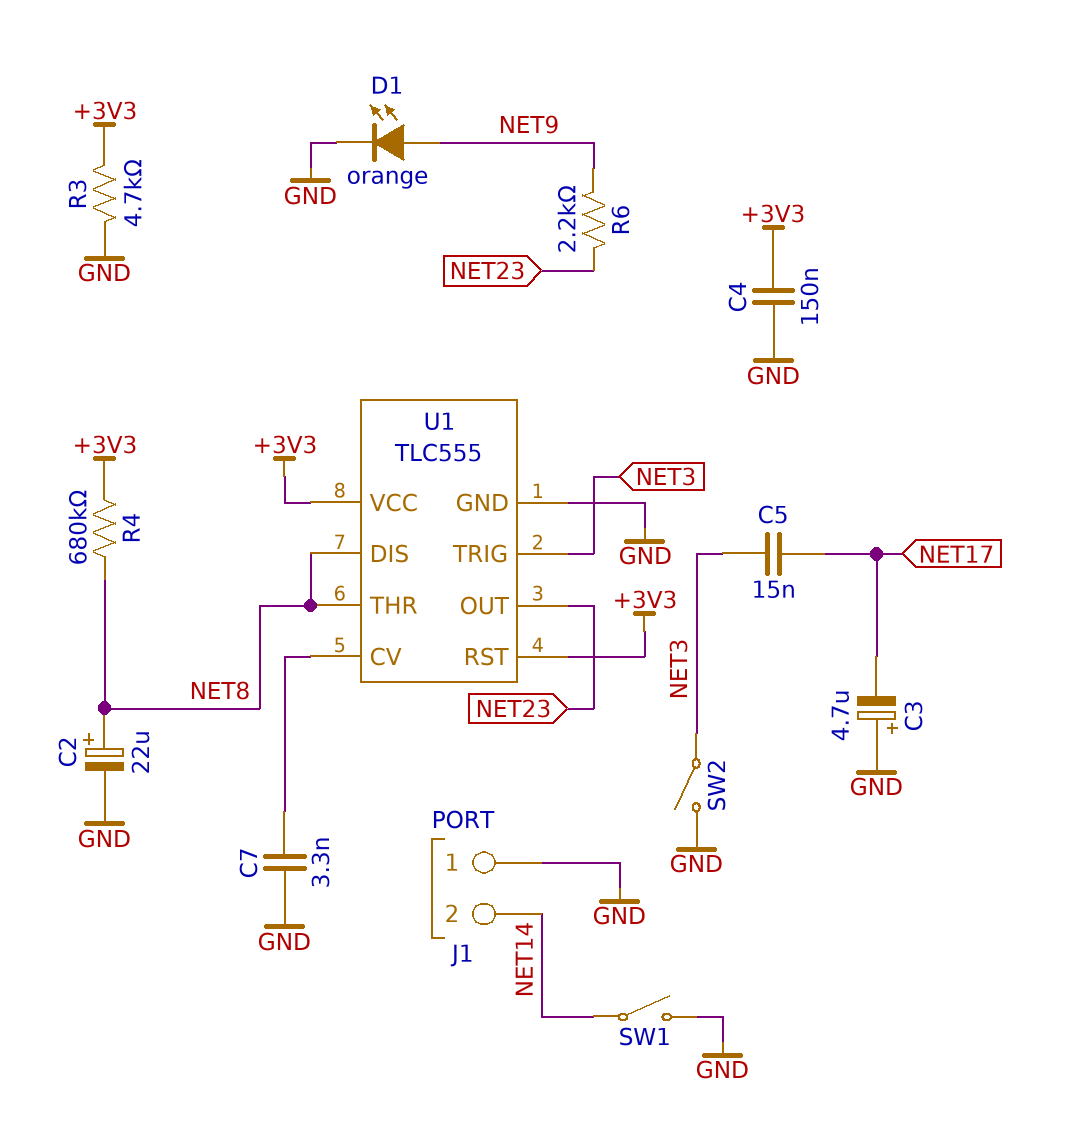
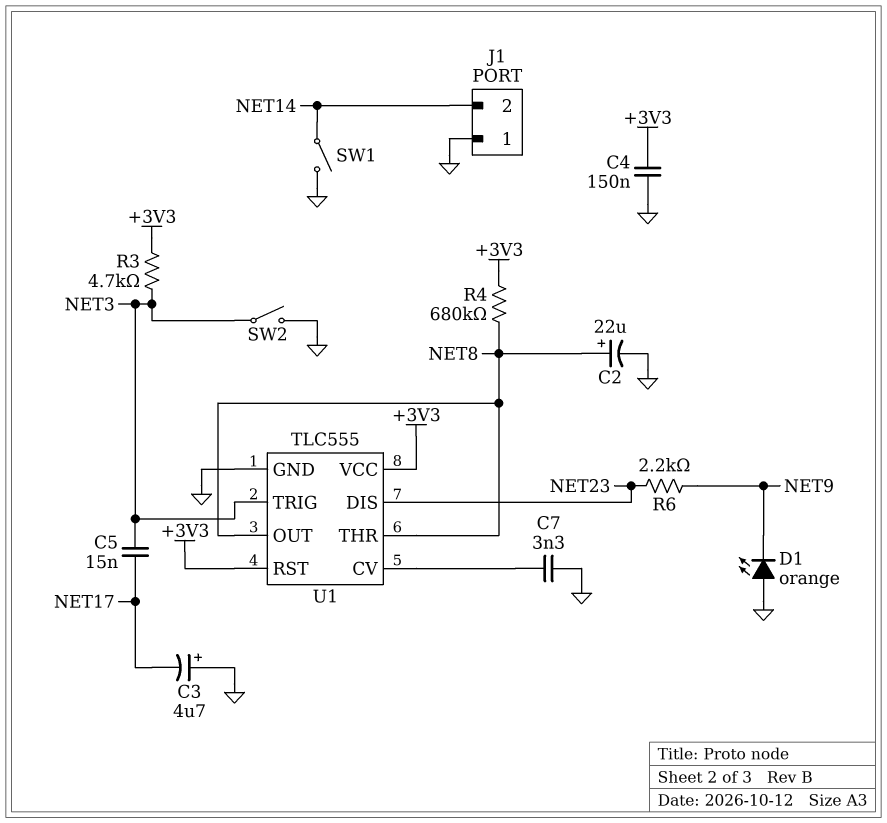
D1: LED orange (A NET9, K GND) -> LED orange (A GND, K NET9)
R3: 4.7k (+3V3, GND) -> 4.7k (+3V3, NET3)
U1 pin DIS: NET8 -> NET23
U1 pin OUT: NET23 -> NET8

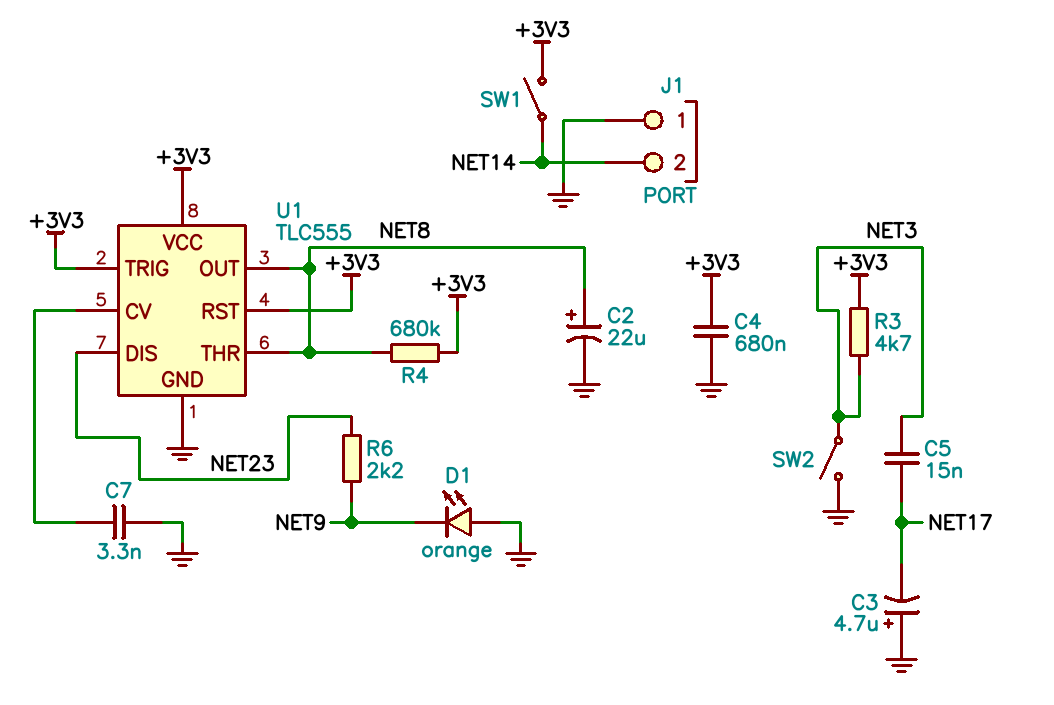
C4: 150nF (+3V3, GND) -> 680nF (+3V3, GND)
SW1: switch (GND, NET14) -> switch (+3V3, NET14)
U1 pin TRIG: NET3 -> +3V3

